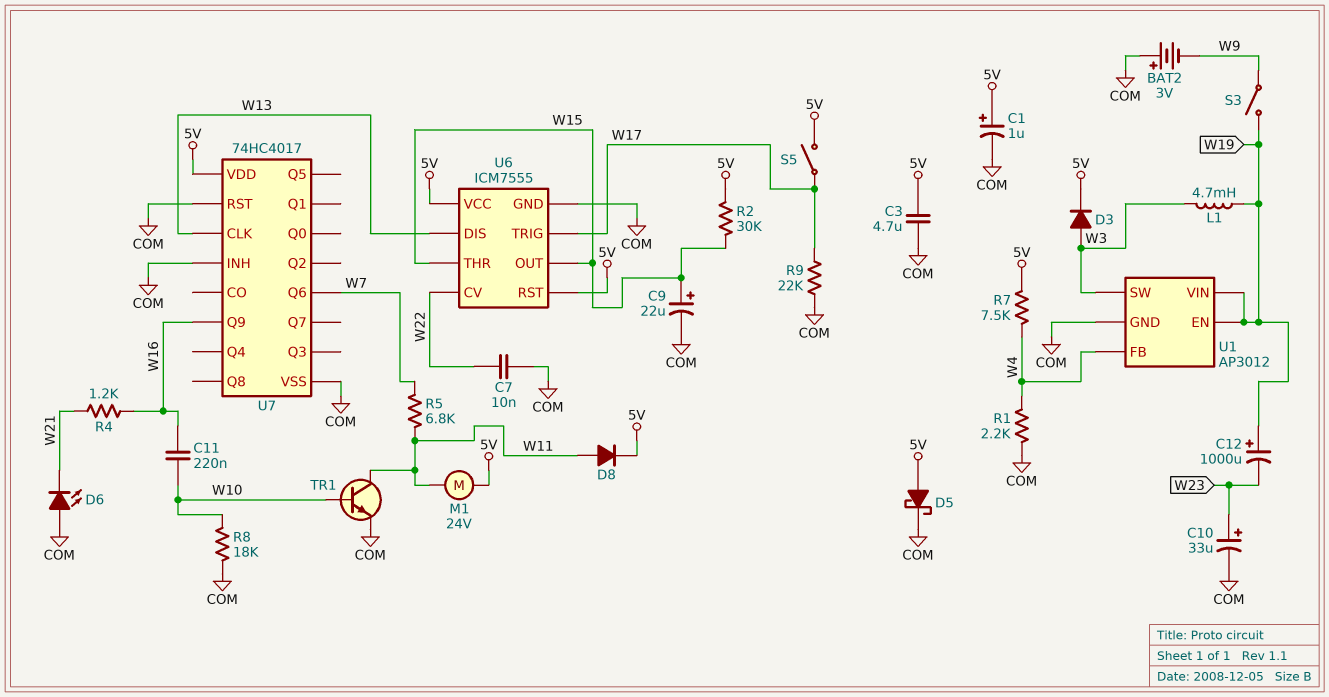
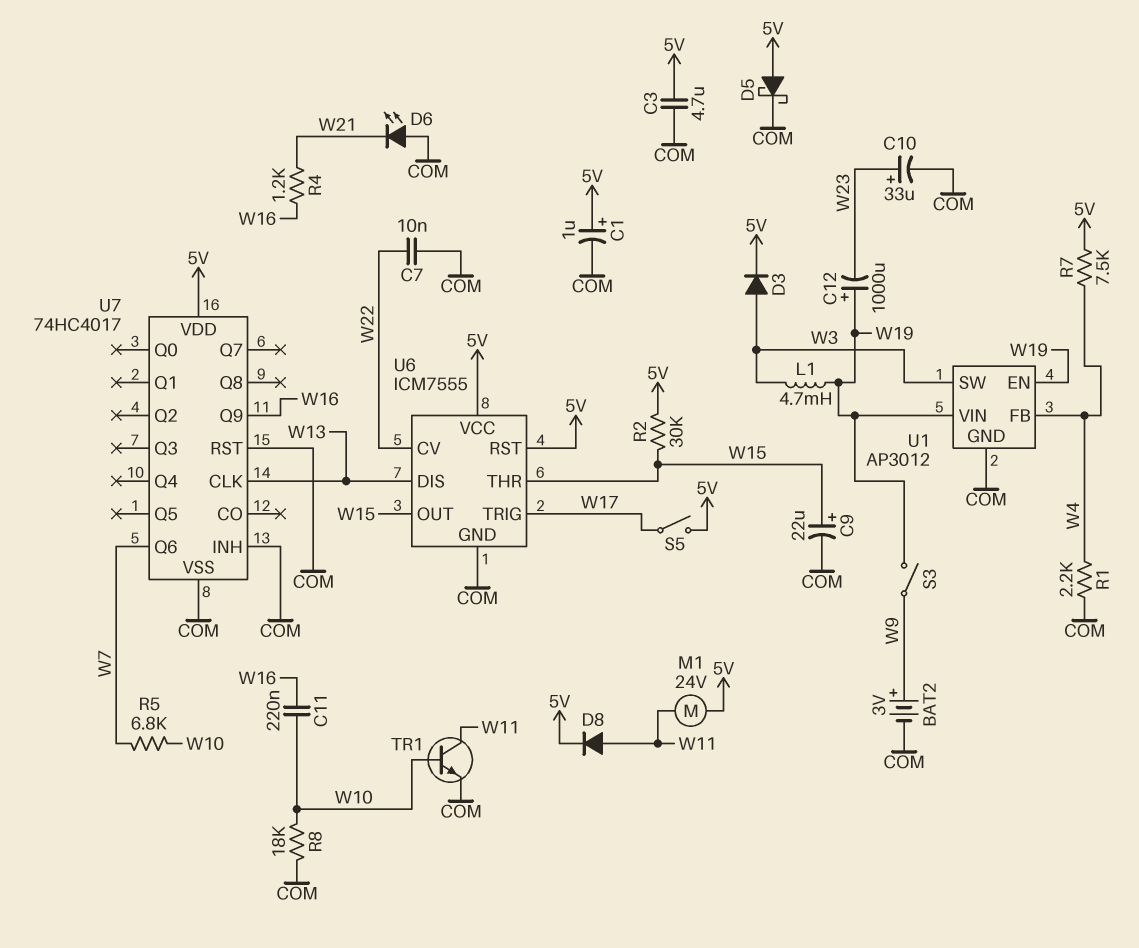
BAT2: 3V (plus COM, minus W9) -> 3V (plus W9, minus COM)
R5: 6.8k (W7, W11) -> 6.8k (W7, W10)
R9: 22k (COM, W17) -> none

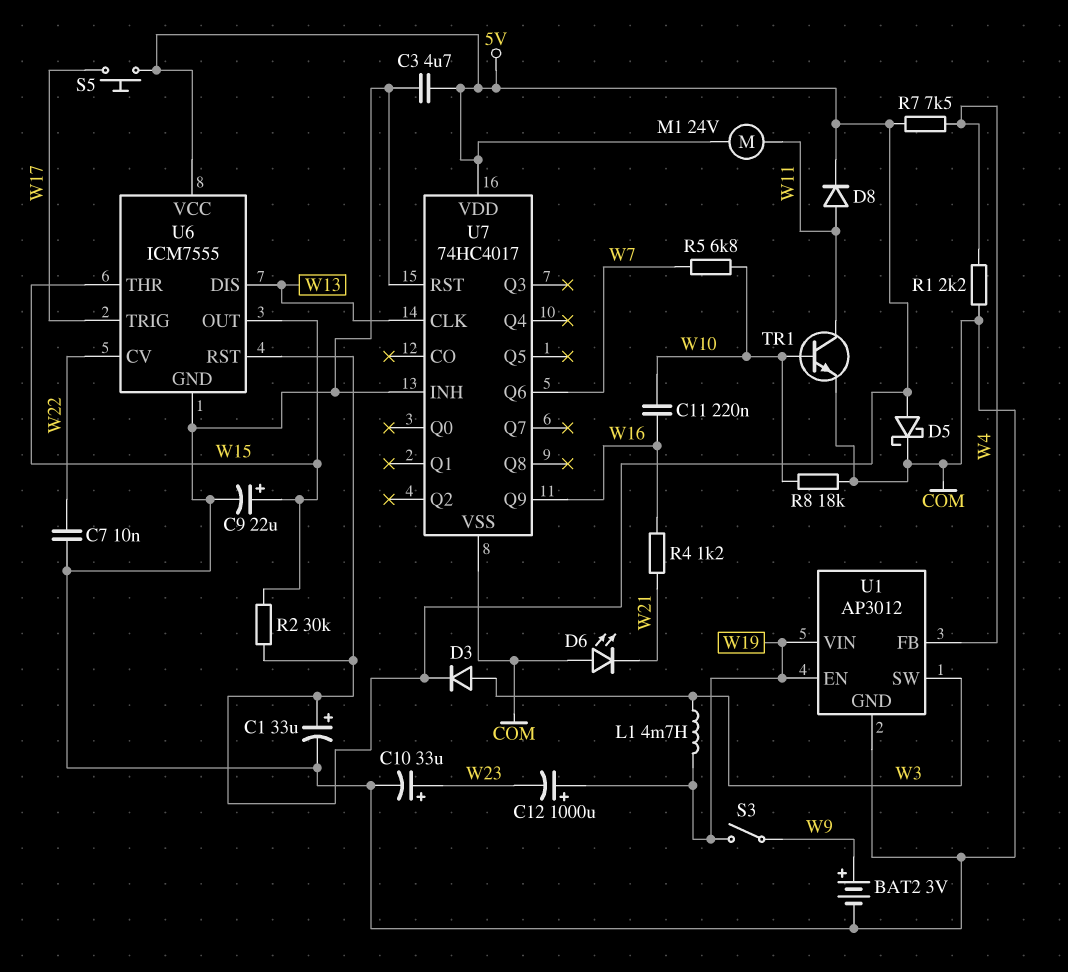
C1: 1uF (plus 5V, minus COM) -> 33uF (plus 5V, minus COM)
S5: switch (5V, W17) -> button (5V, W17)

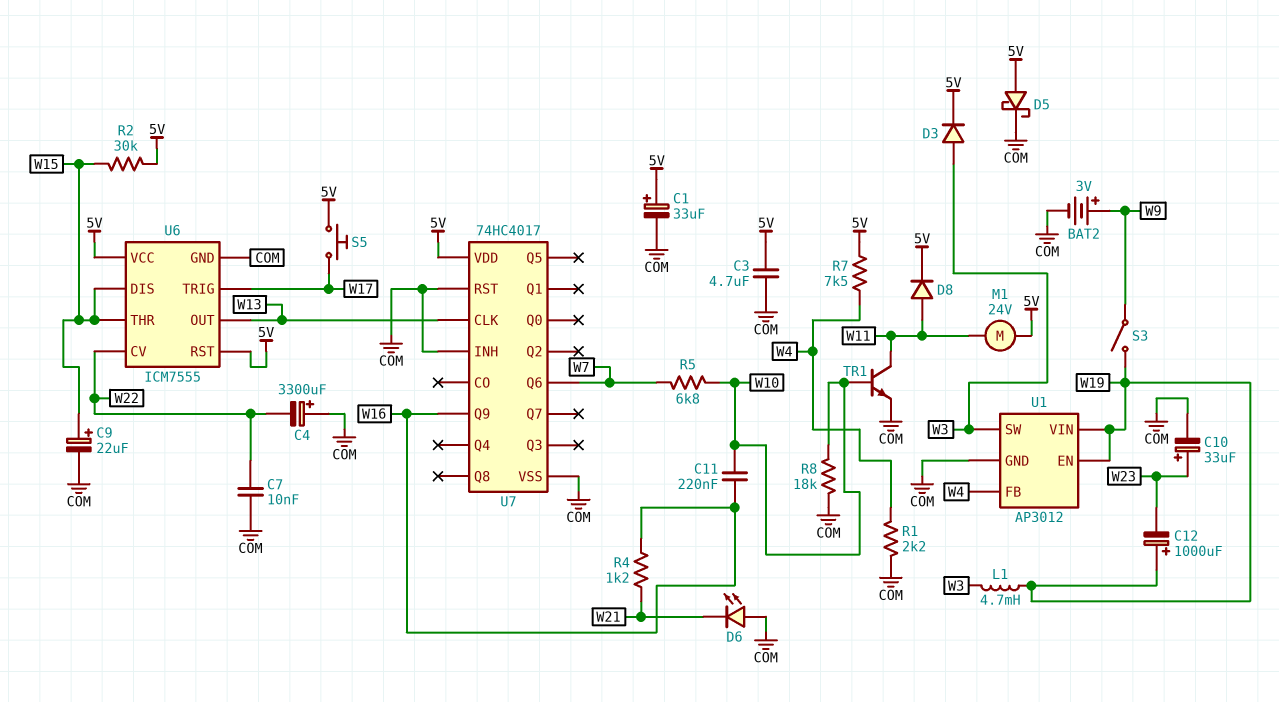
C4: none -> 3300uF (plus COM, minus W22)
U6 pin DIS: W13 -> W15
U6 pin OUT: W15 -> W13

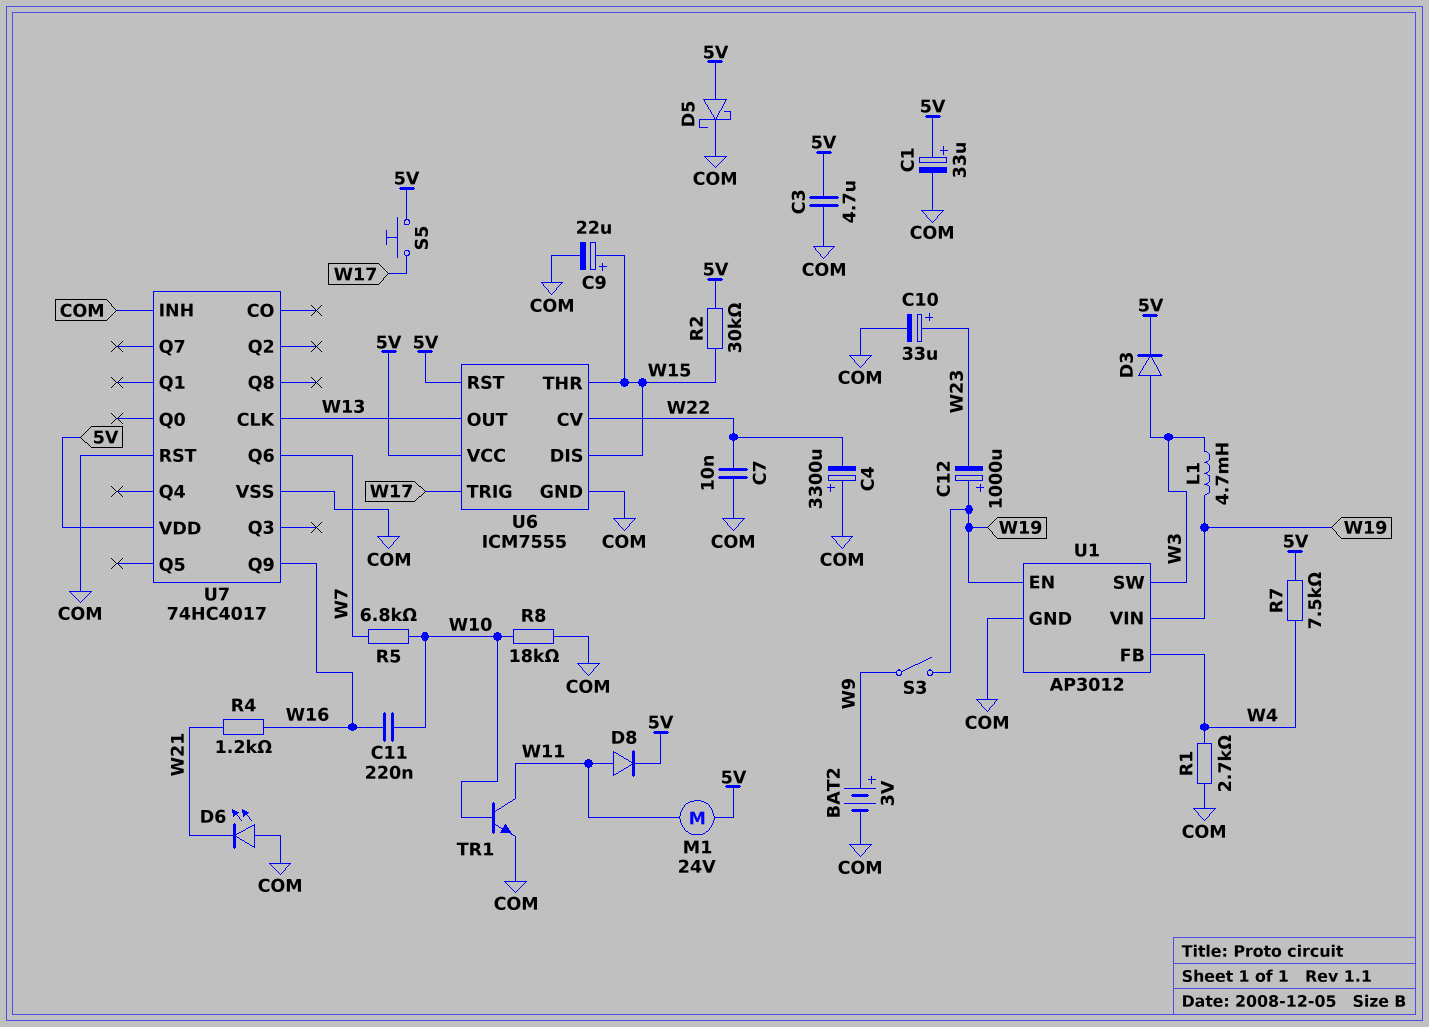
R1: 2.2k (COM, W4) -> 2.7k (COM, W4)

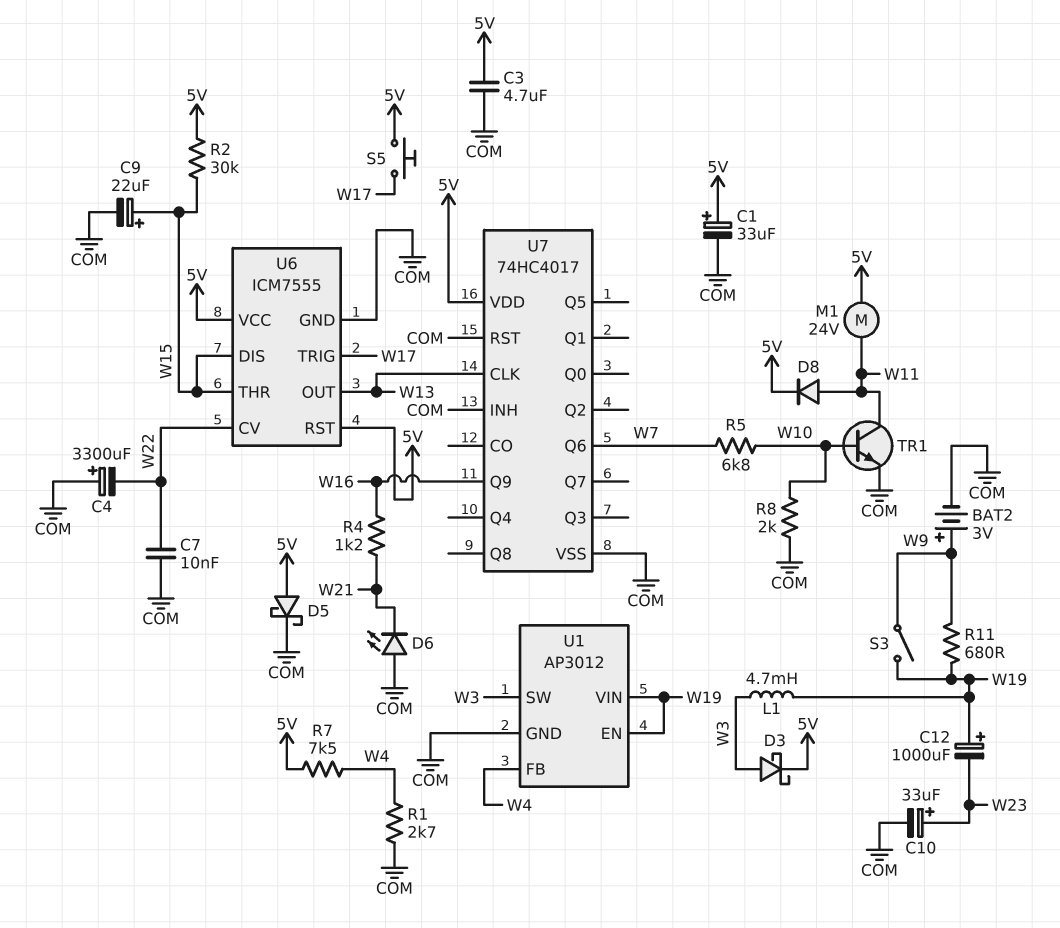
C11: 220nF (W10, W16) -> none
D3: diode (A W3, K 5V) -> schottky (A W3, K 5V)
R8: 18k (COM, W10) -> 2k (COM, W10)
R11: none -> 680 (W9, W19)

